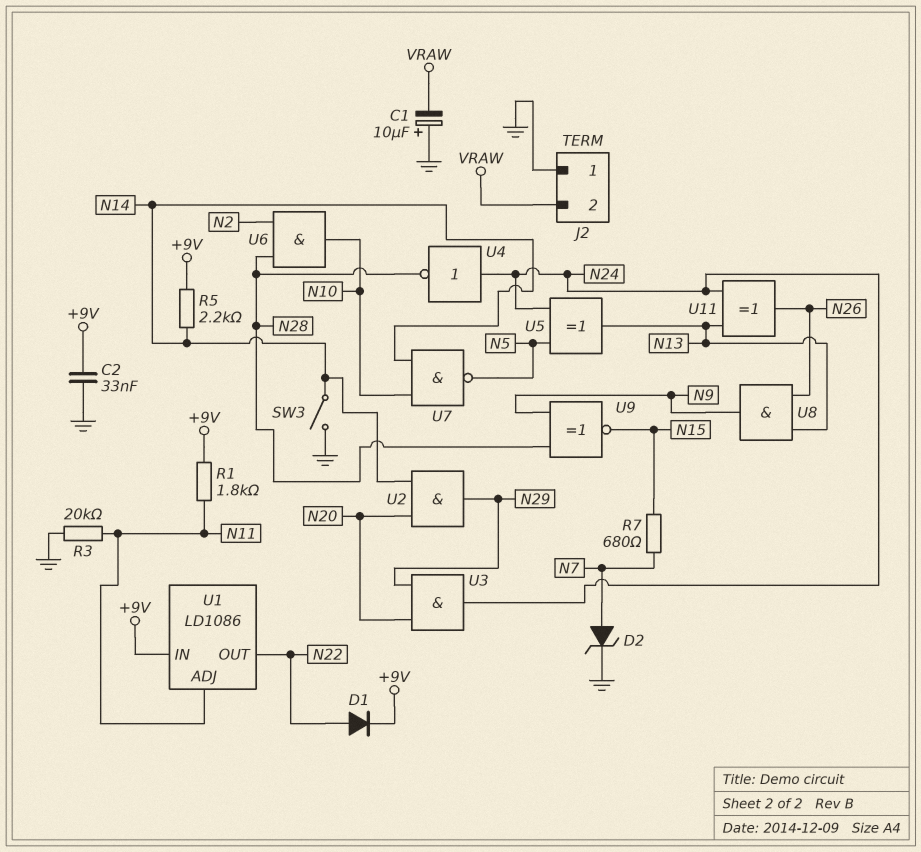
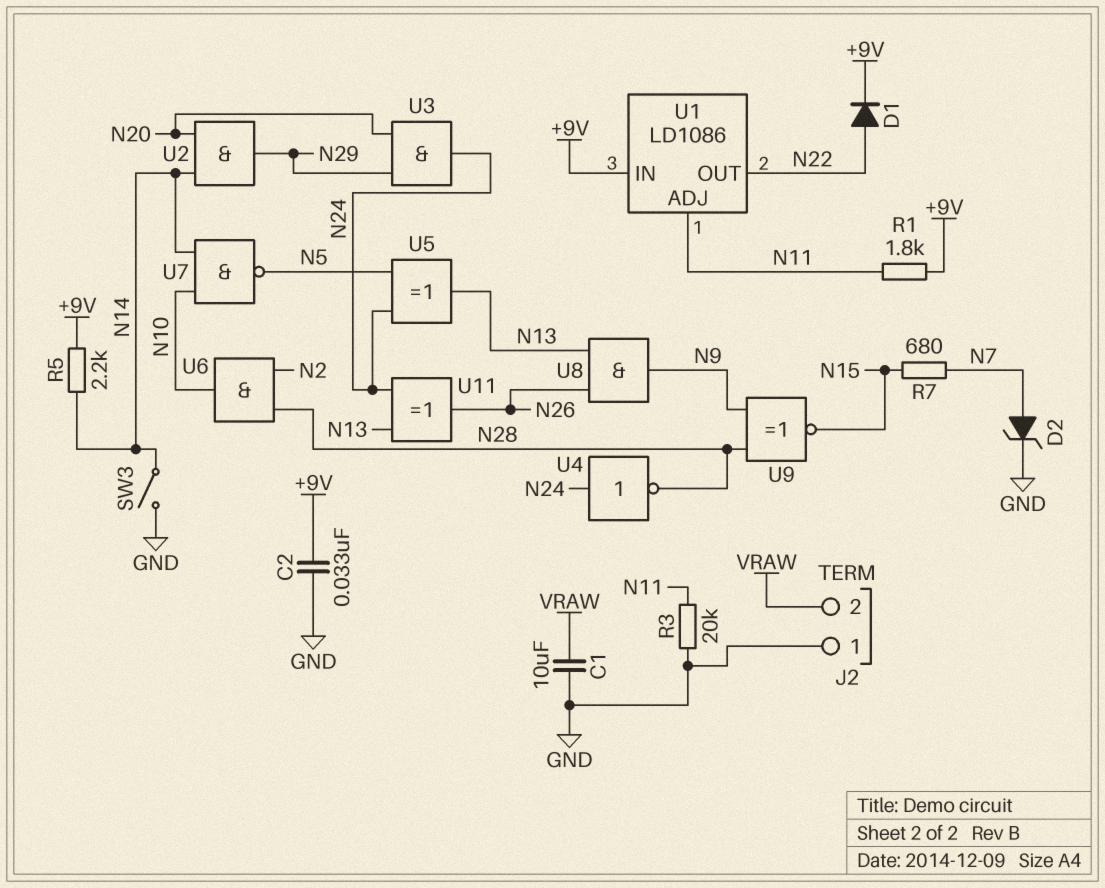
C1: 10uF (plus GND, minus VRAW) -> 10uF (GND, VRAW)

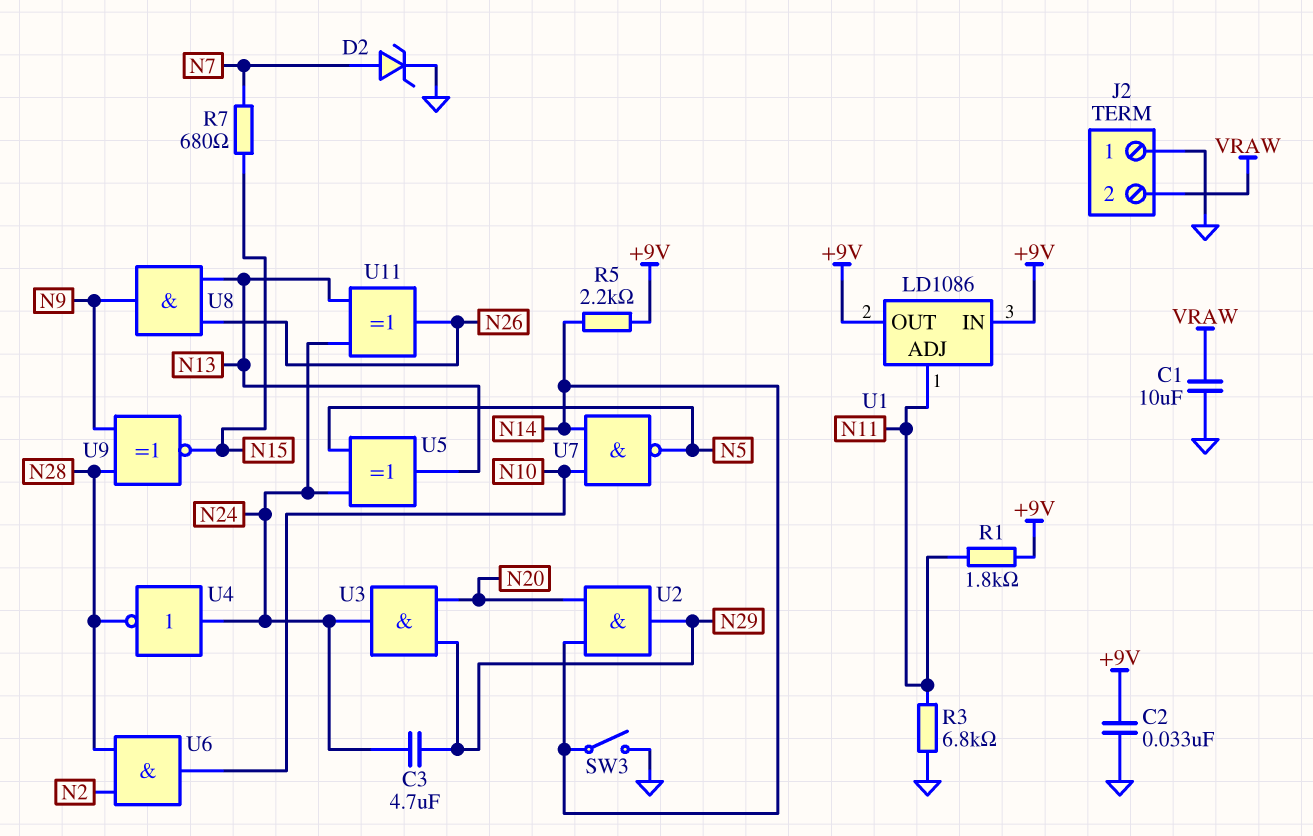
C3: none -> 4.7uF (N24, N29)
D1: diode (A N22, K +9V) -> none
R3: 20k (GND, N11) -> 6.8k (GND, N11)
U1 pin OUT: N22 -> +9V

